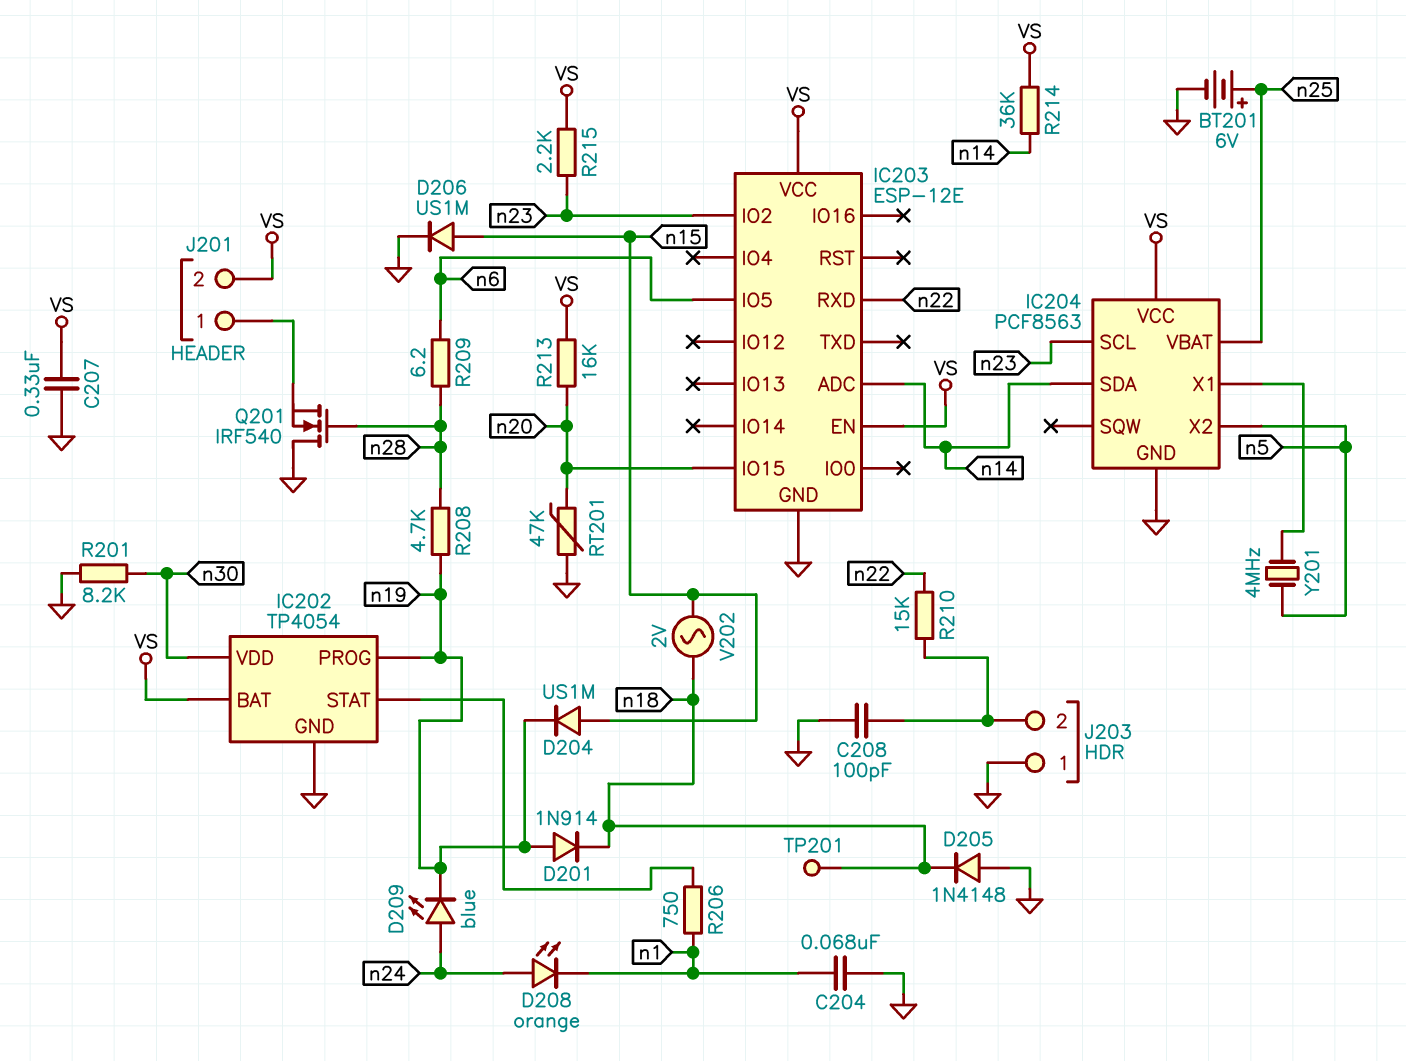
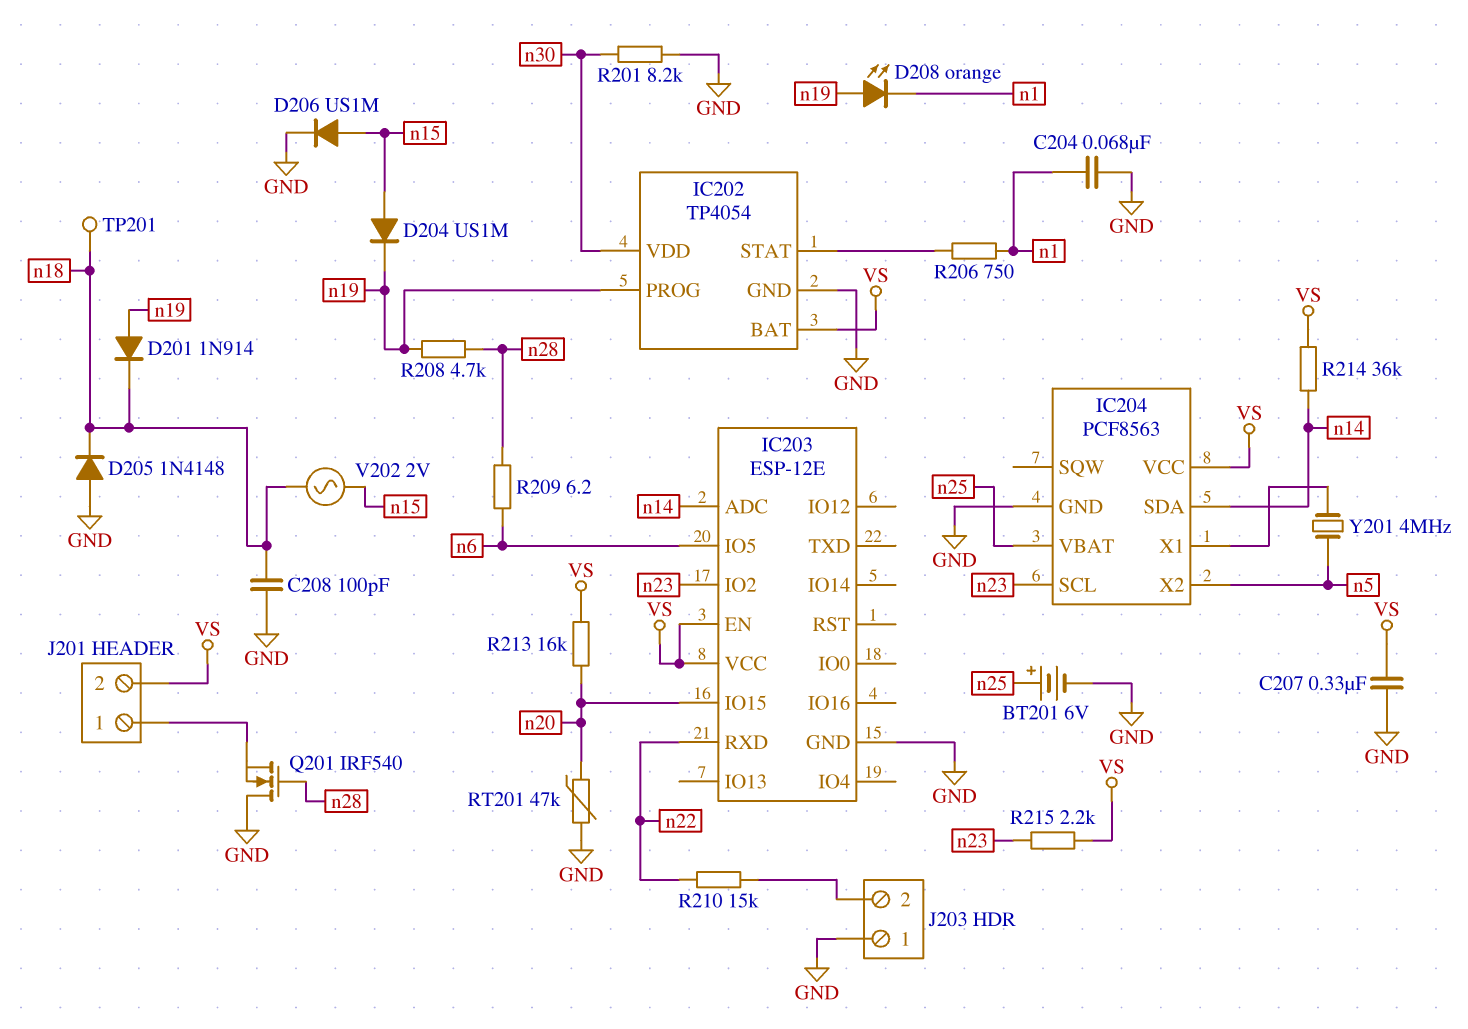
C208: 100pF (GND, J203/2) -> 100pF (GND, n18)
D208: LED orange (A n24, K n1) -> LED orange (A n19, K n1)
D209: LED blue (A n24, K n19) -> none

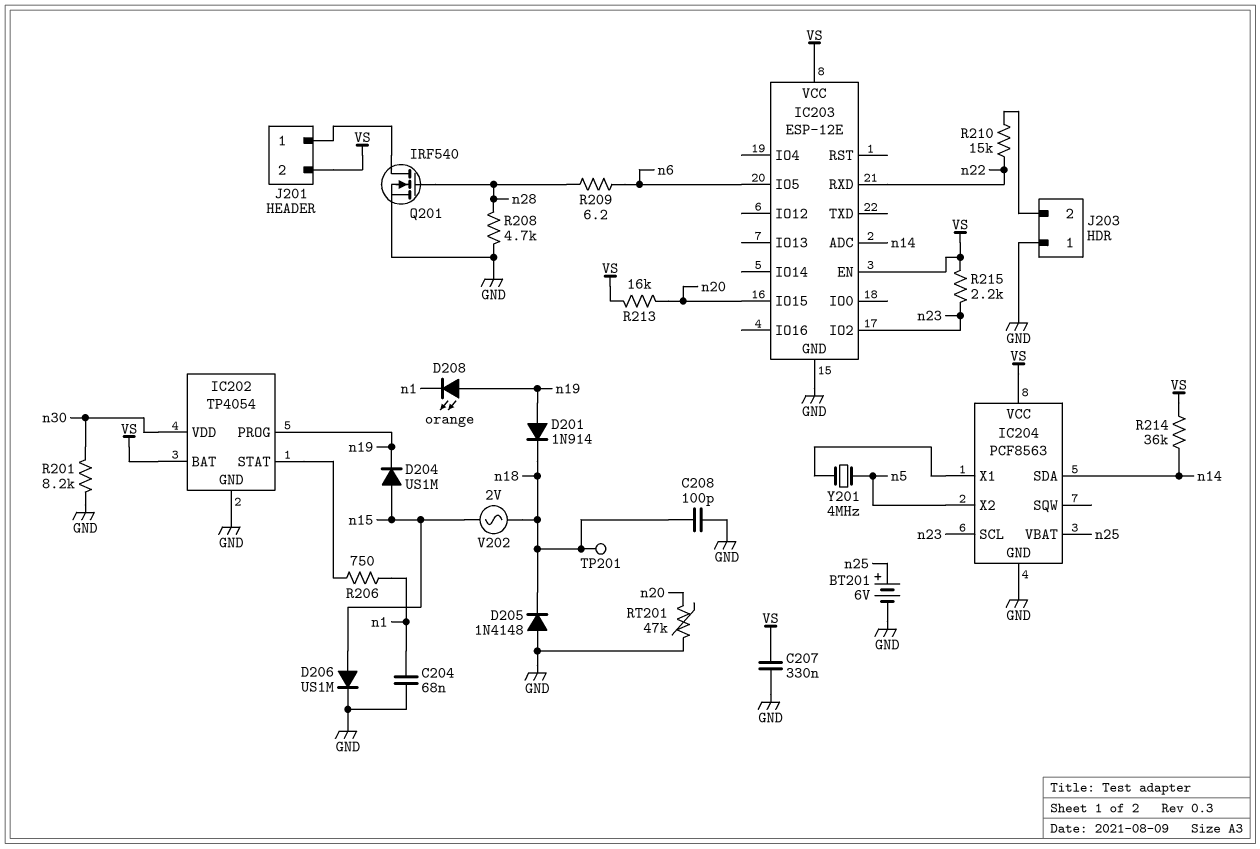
Q201: NMOS IRF540 (G n28, D GND, S J201/1) -> NMOS IRF540 (G n28, D J201/1, S GND)
R208: 4.7k (n19, n28) -> 4.7k (GND, n28)

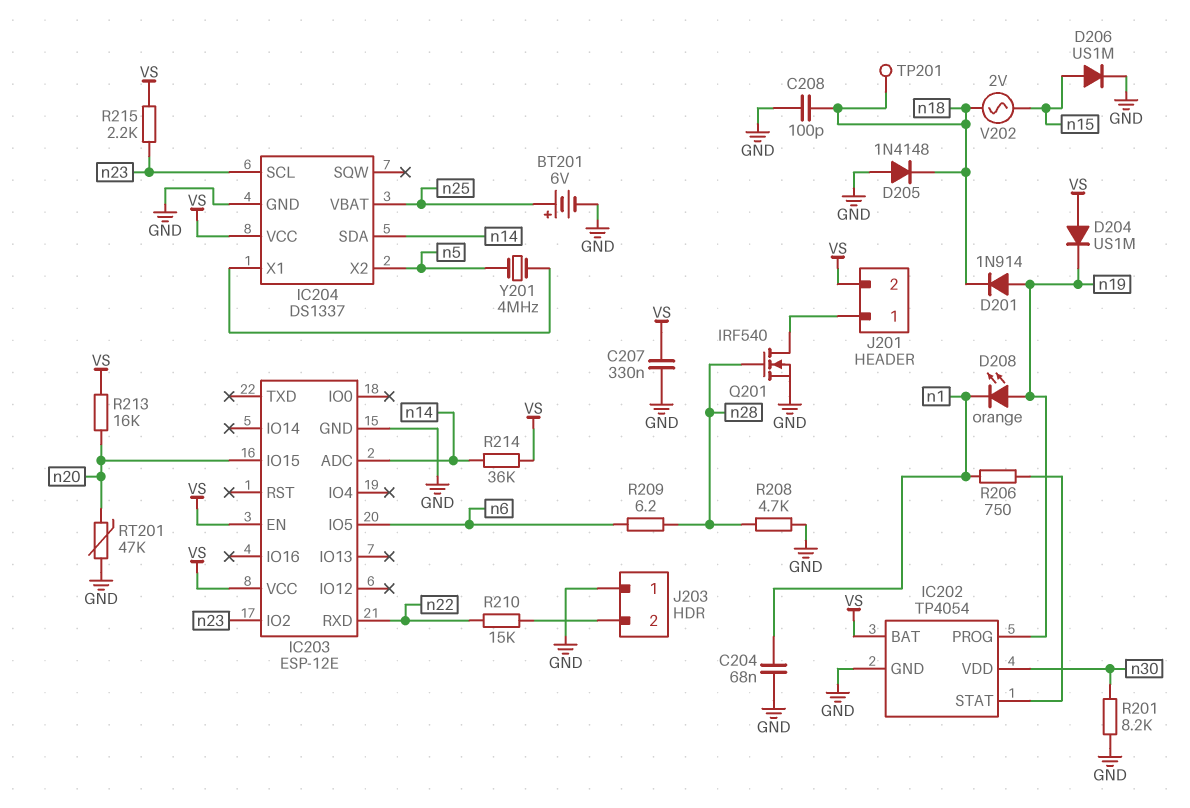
D204: diode US1M (A n15, K n19) -> diode US1M (A VS, K n19)
IC204: PCF8563 -> DS1337

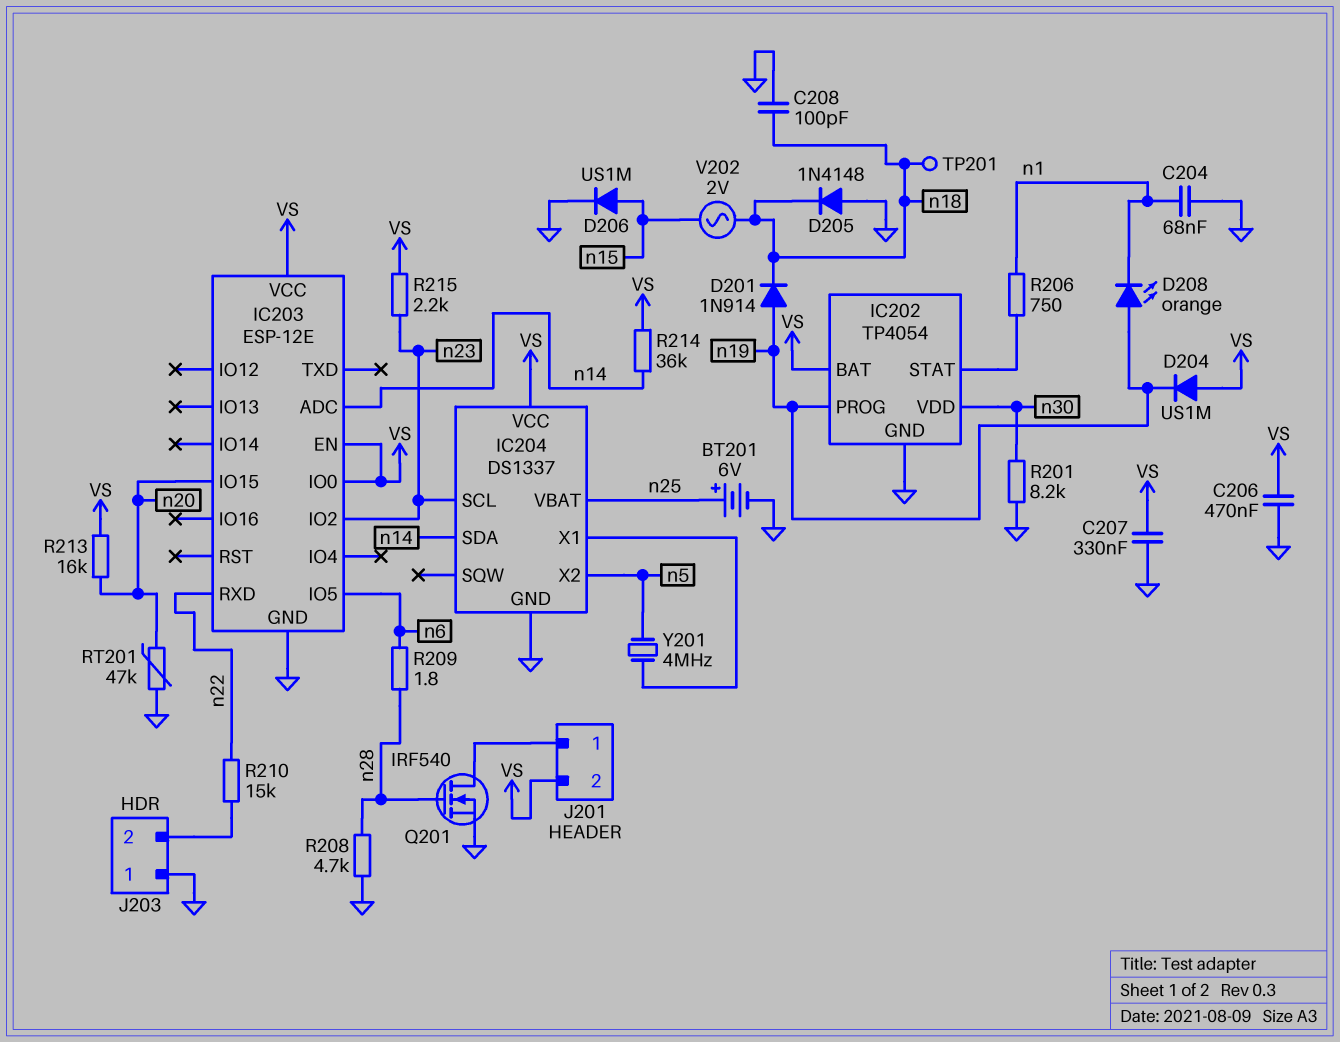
C206: none -> 470nF (GND, VS)
IC203 pin IO0: none -> VS
R209: 6.2 (n6, n28) -> 1.8 (n6, n28)

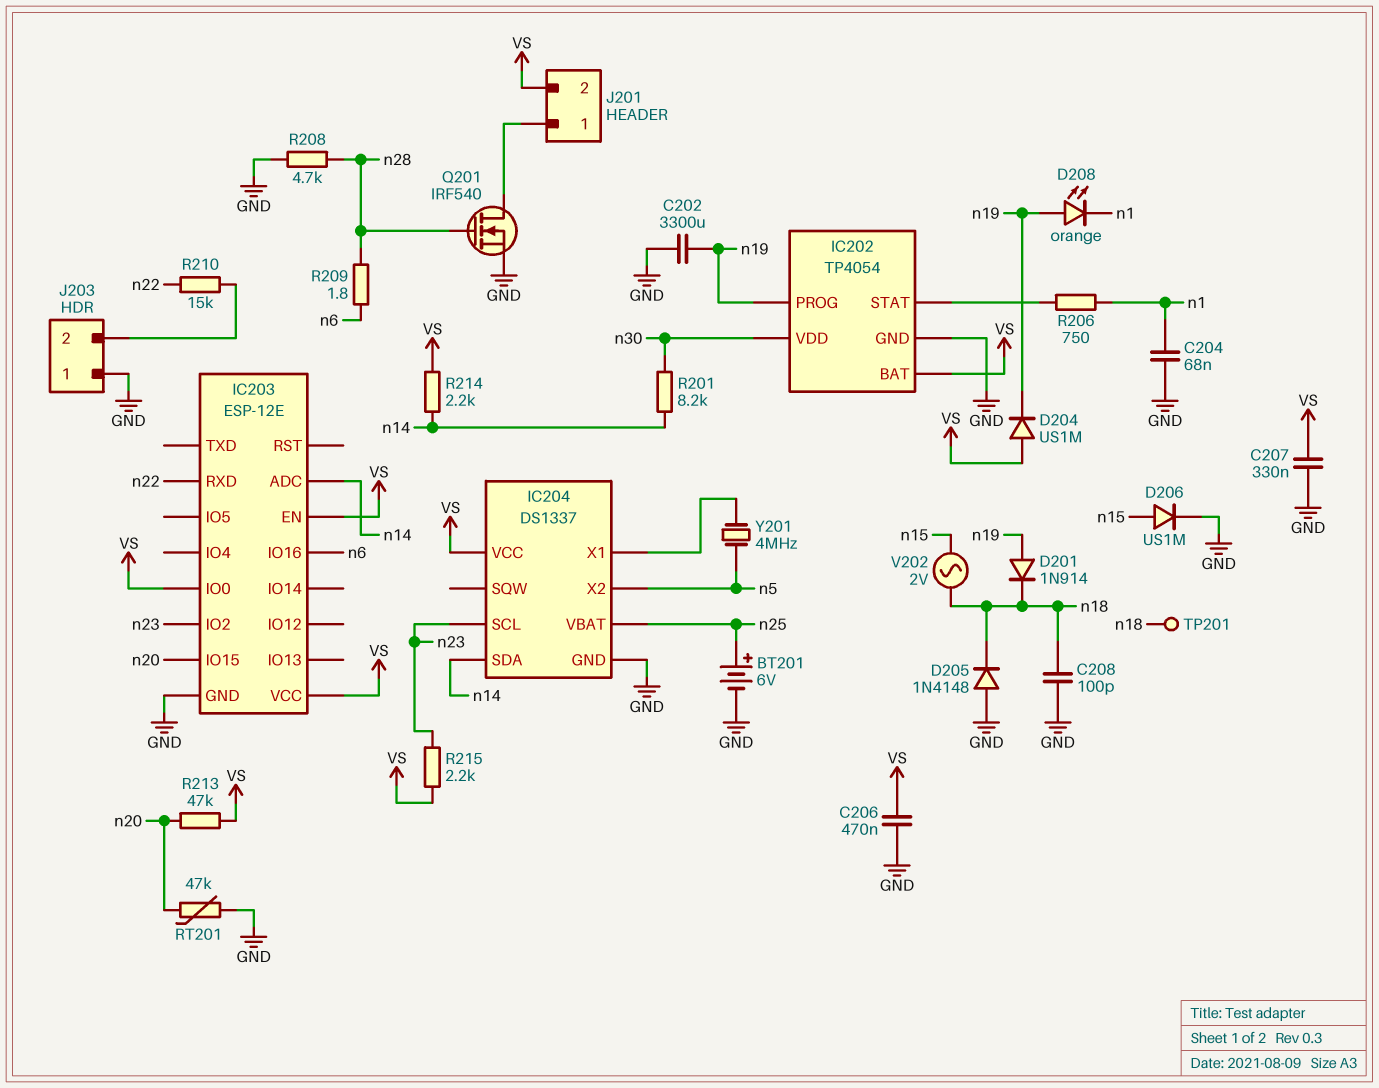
C202: none -> 3300uF (GND, n19)
IC203 pin IO5: n6 -> none
IC203 pin IO16: none -> n6
R201: 8.2k (GND, n30) -> 8.2k (n14, n30)
R213: 16k (VS, n20) -> 47k (VS, n20)
R214: 36k (VS, n14) -> 2.2k (VS, n14)

